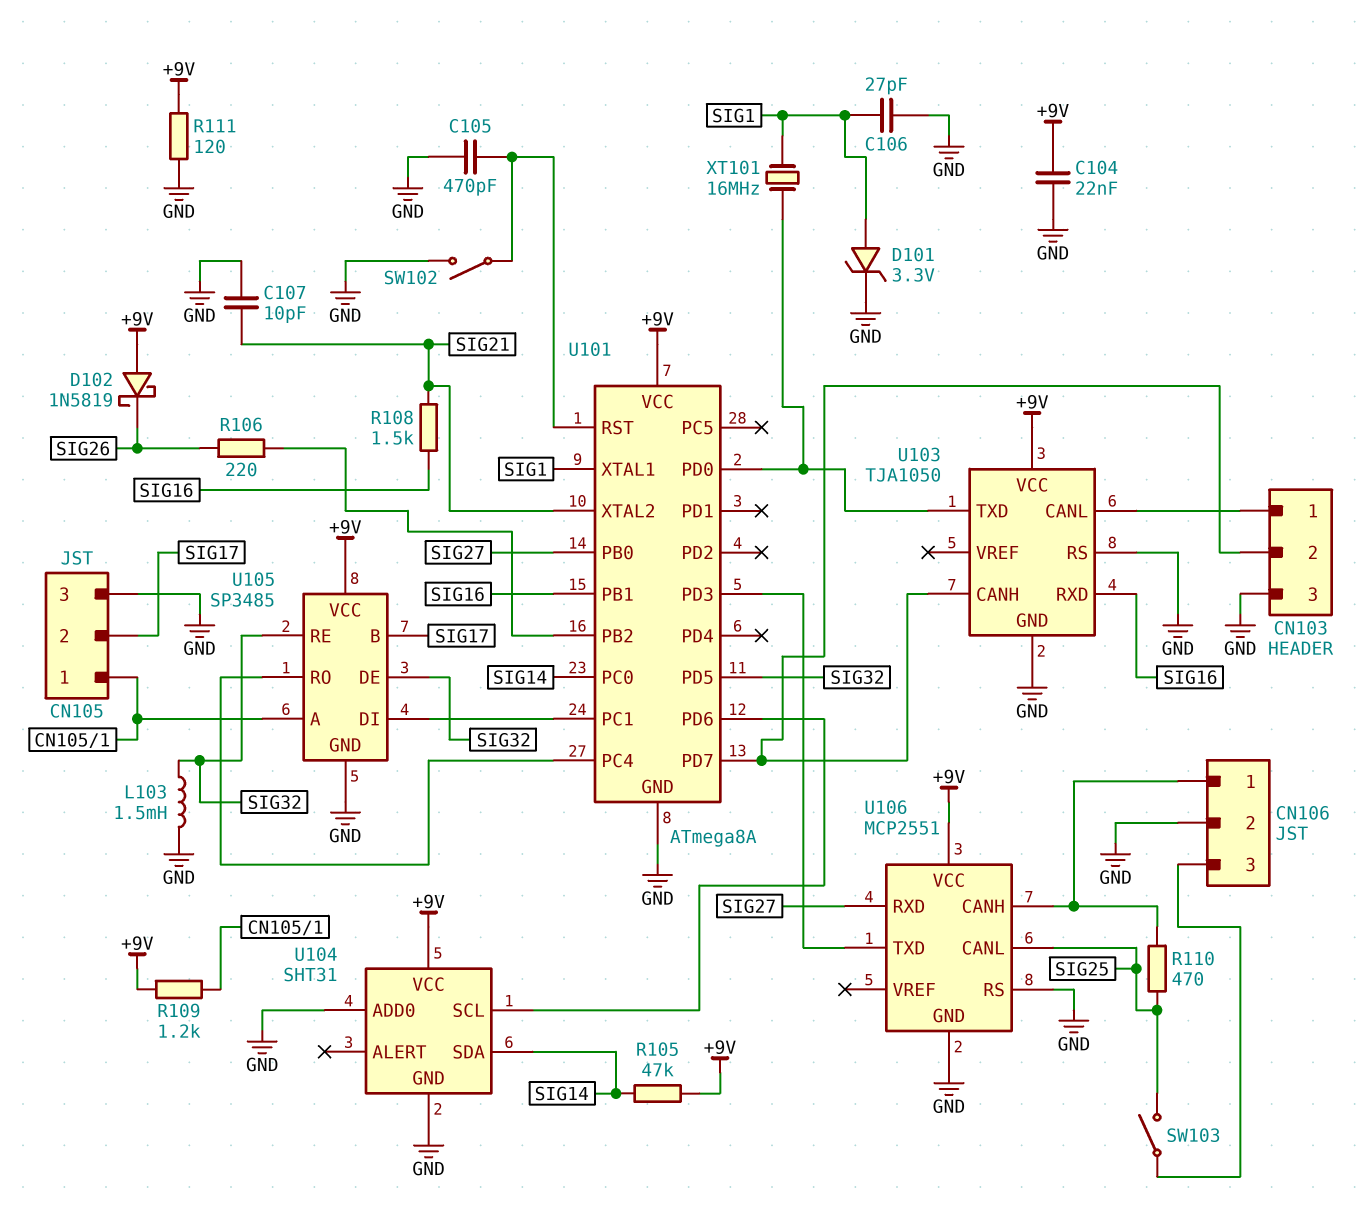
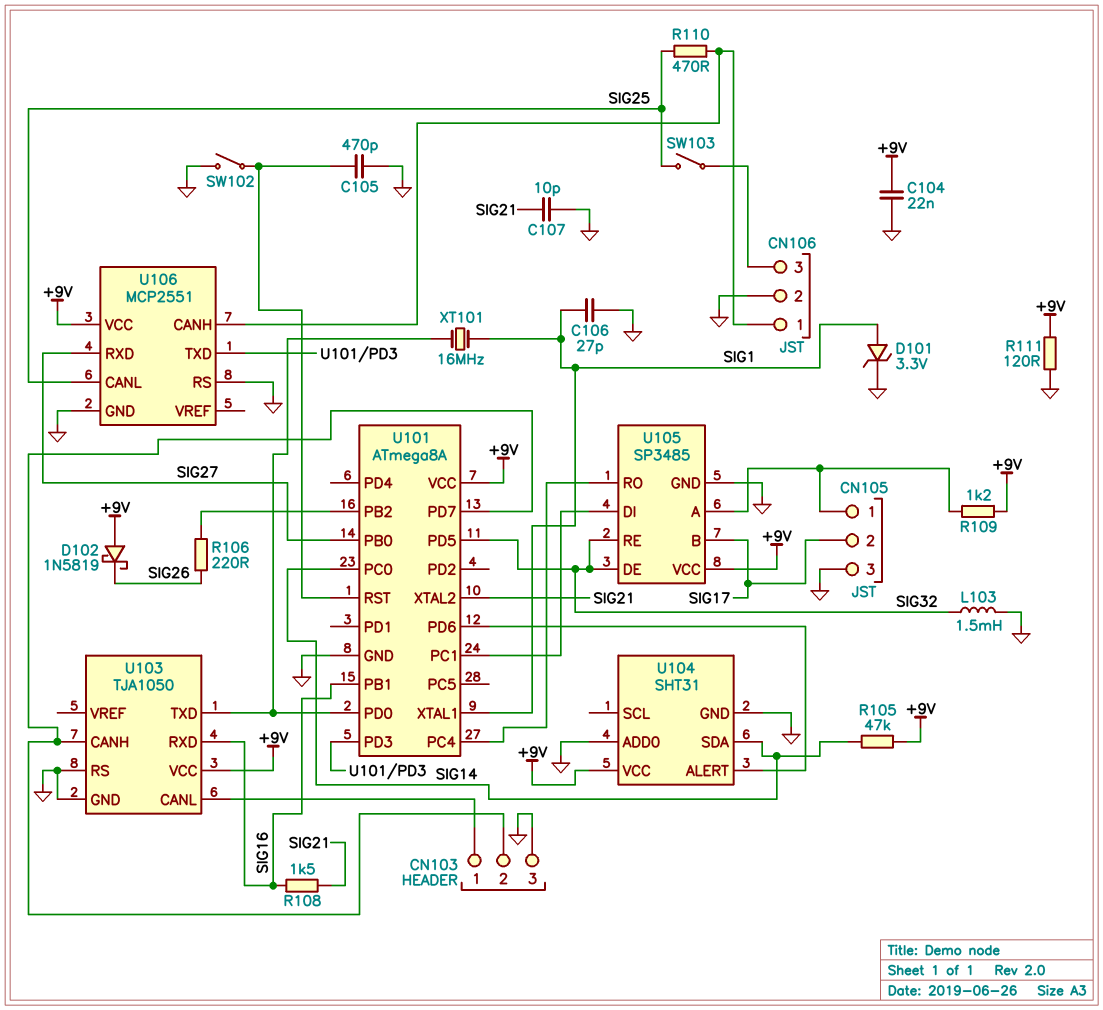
U104 pin ALERT: none -> U101/PD6
U104 pin SCL: U101/PD6 -> none

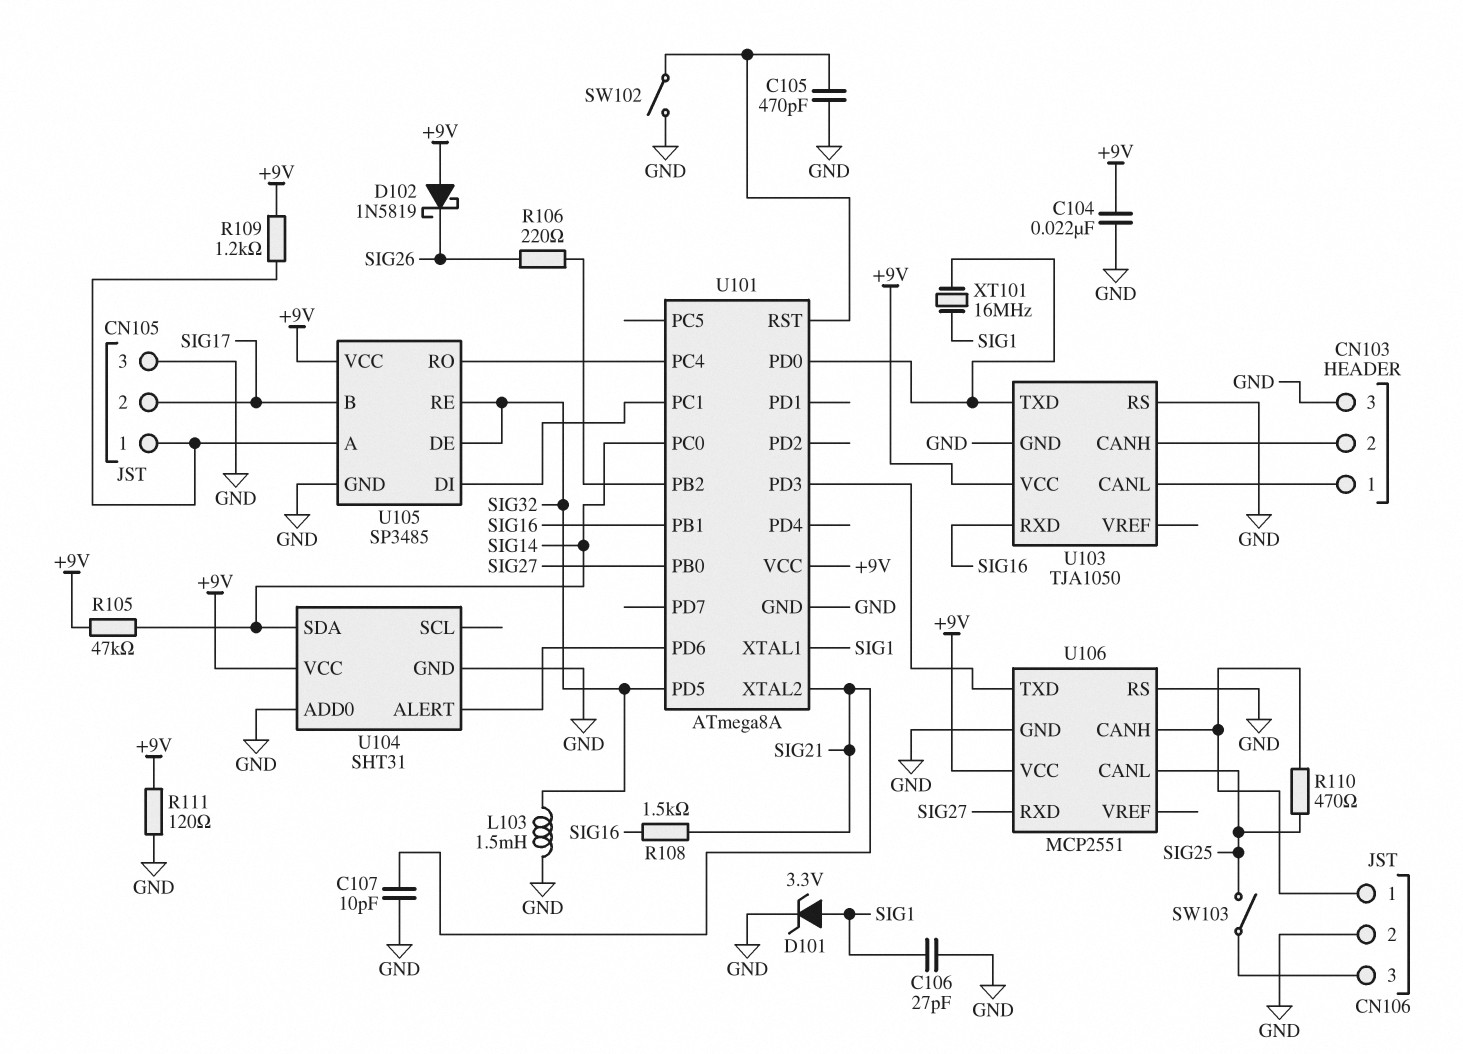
U101 pin PD7: CN103/2 -> none

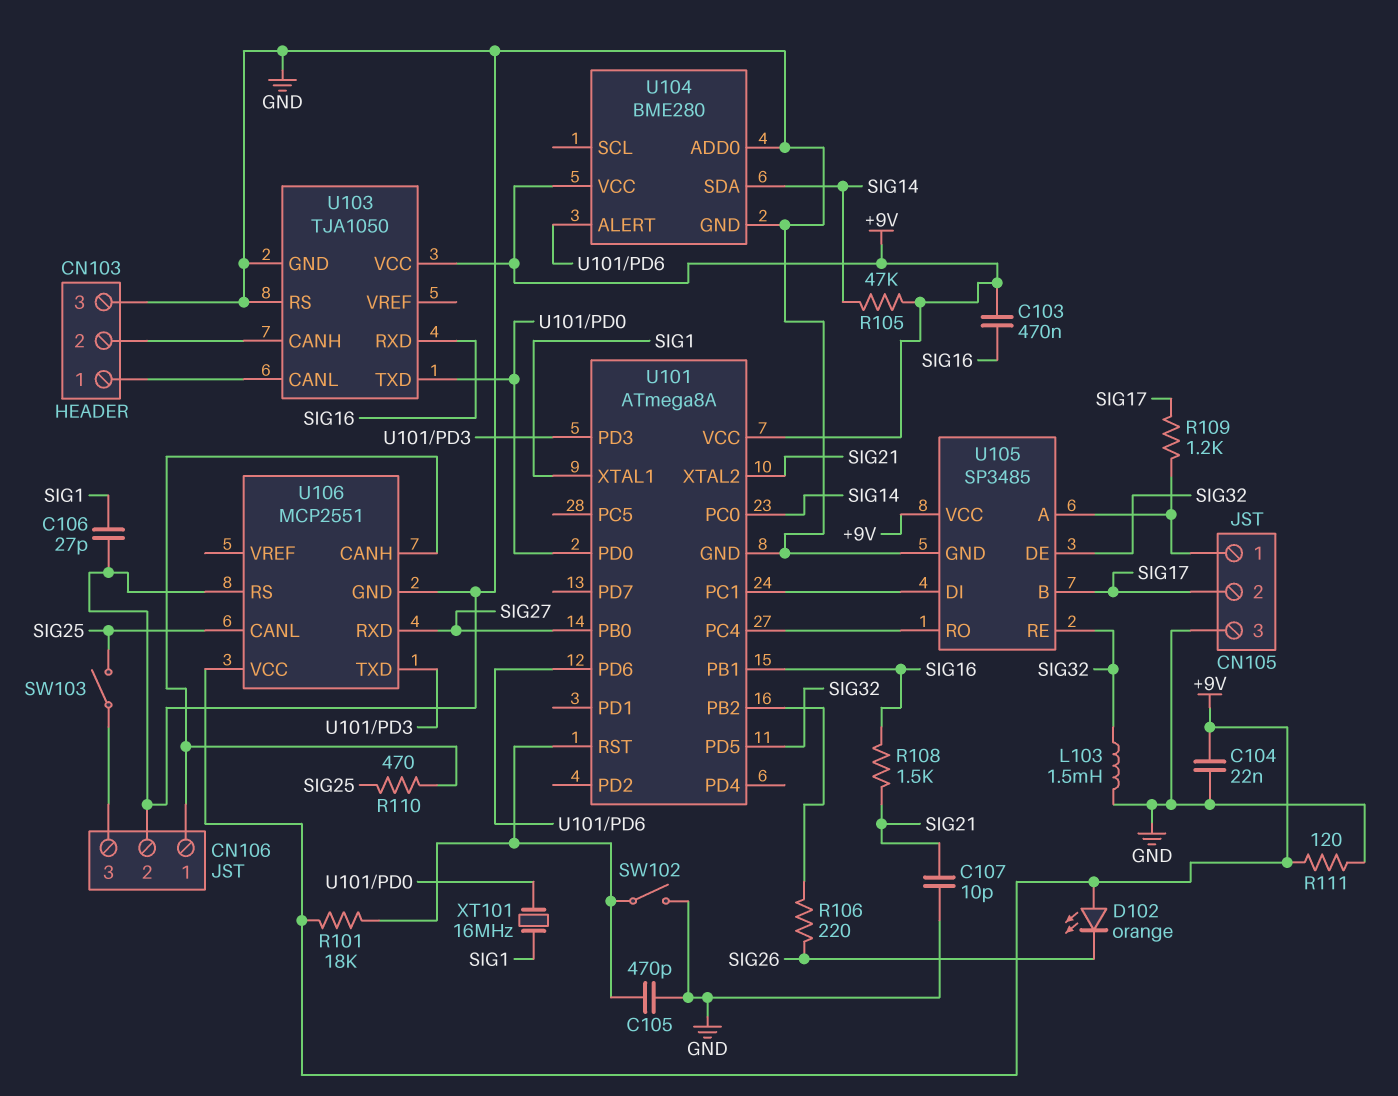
C103: none -> 470nF (+9V, SIG16)
D101: zener 3.3V (A SIG1, K GND) -> none
D102: schottky 1N5819 (A +9V, K SIG26) -> LED orange (A +9V, K SIG26)
R101: none -> 18k (+9V, U101/RST)
R109: 1.2k (+9V, CN105/1) -> 1.2k (CN105/1, SIG17)
U104: SHT31 -> BME280

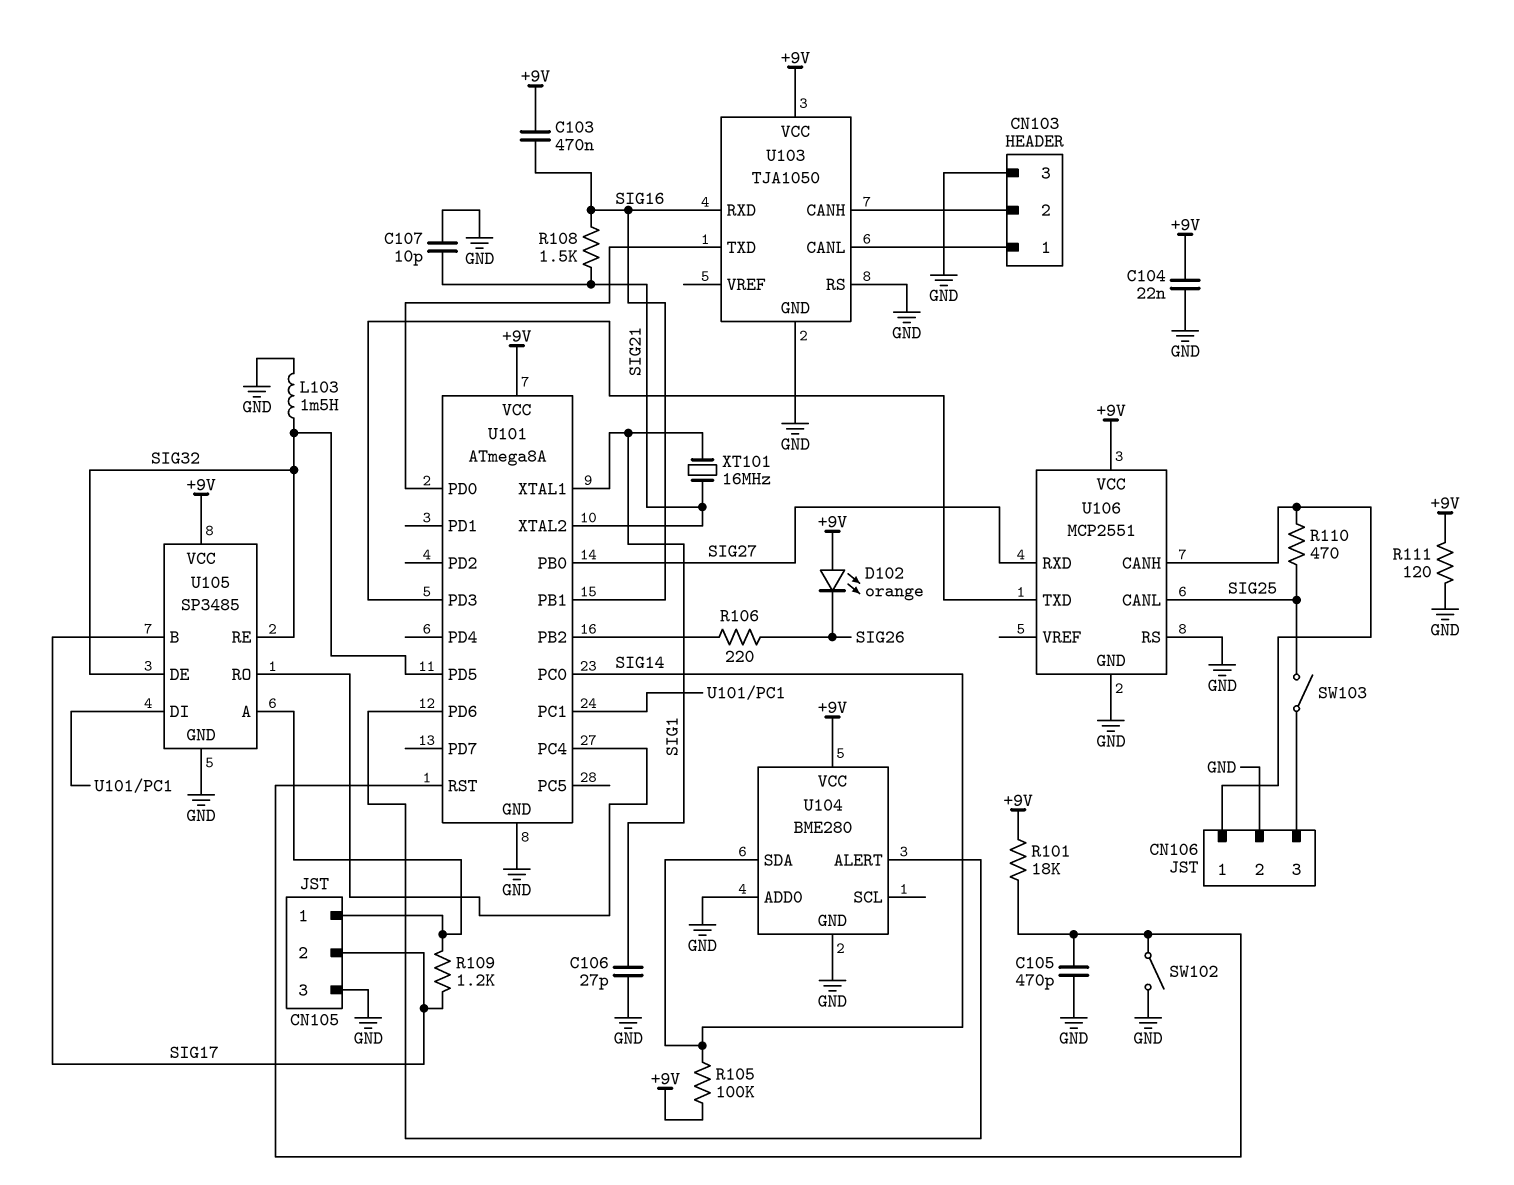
R105: 47k (+9V, SIG14) -> 100k (+9V, SIG14)
XT101: 16MHz (SIG1, U101/PD0) -> 16MHz (SIG1, SIG21)

